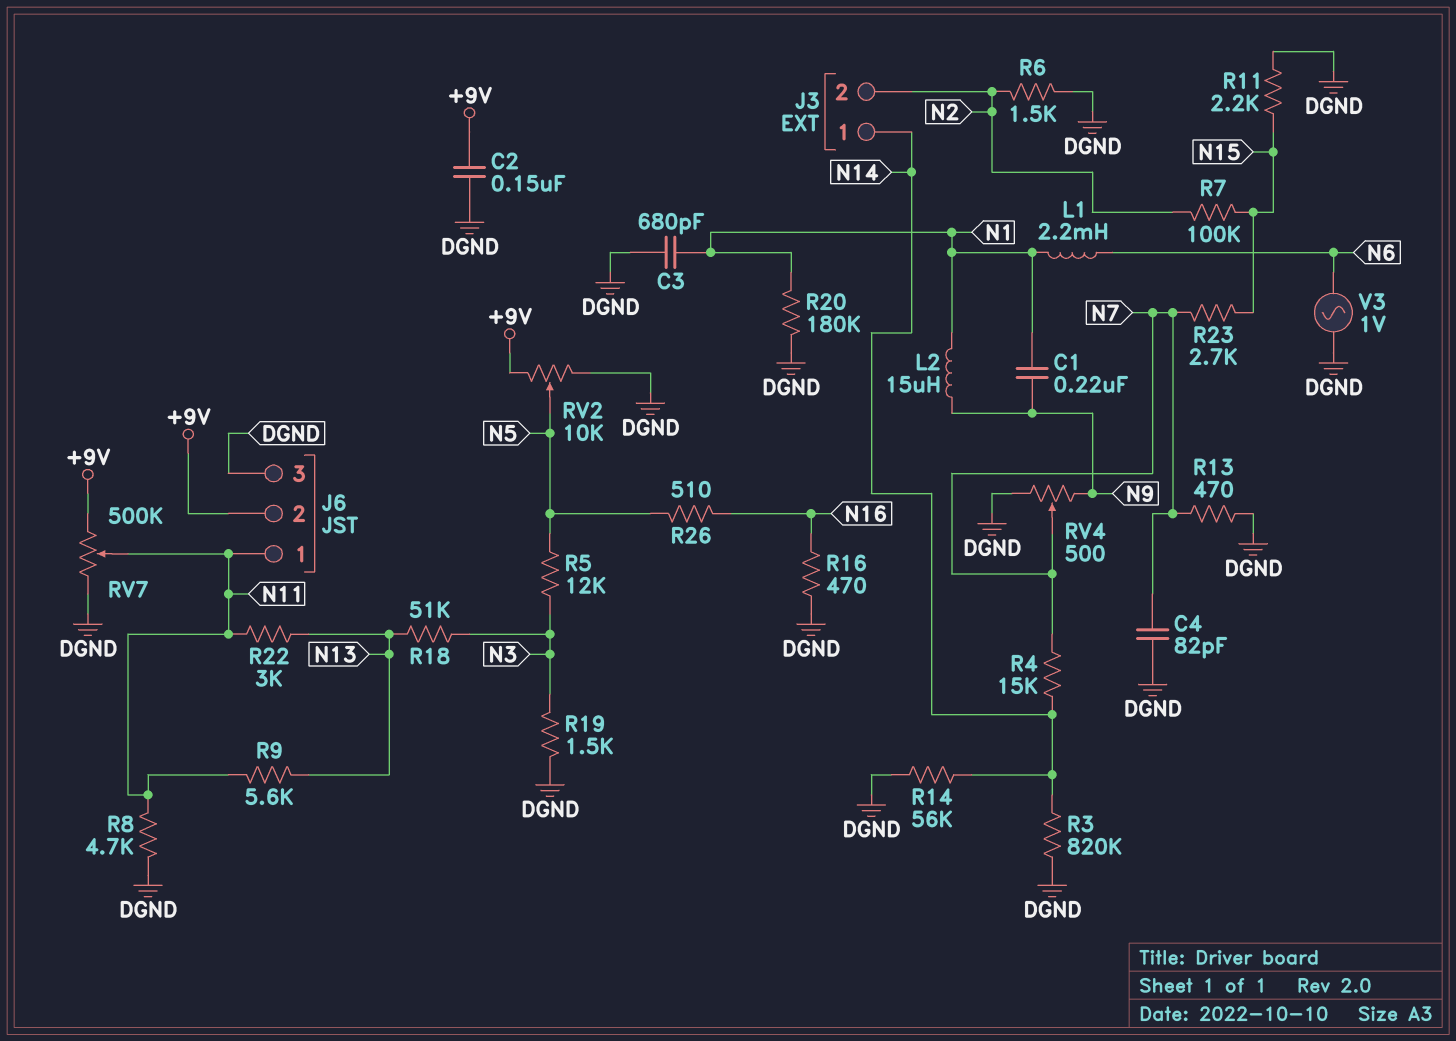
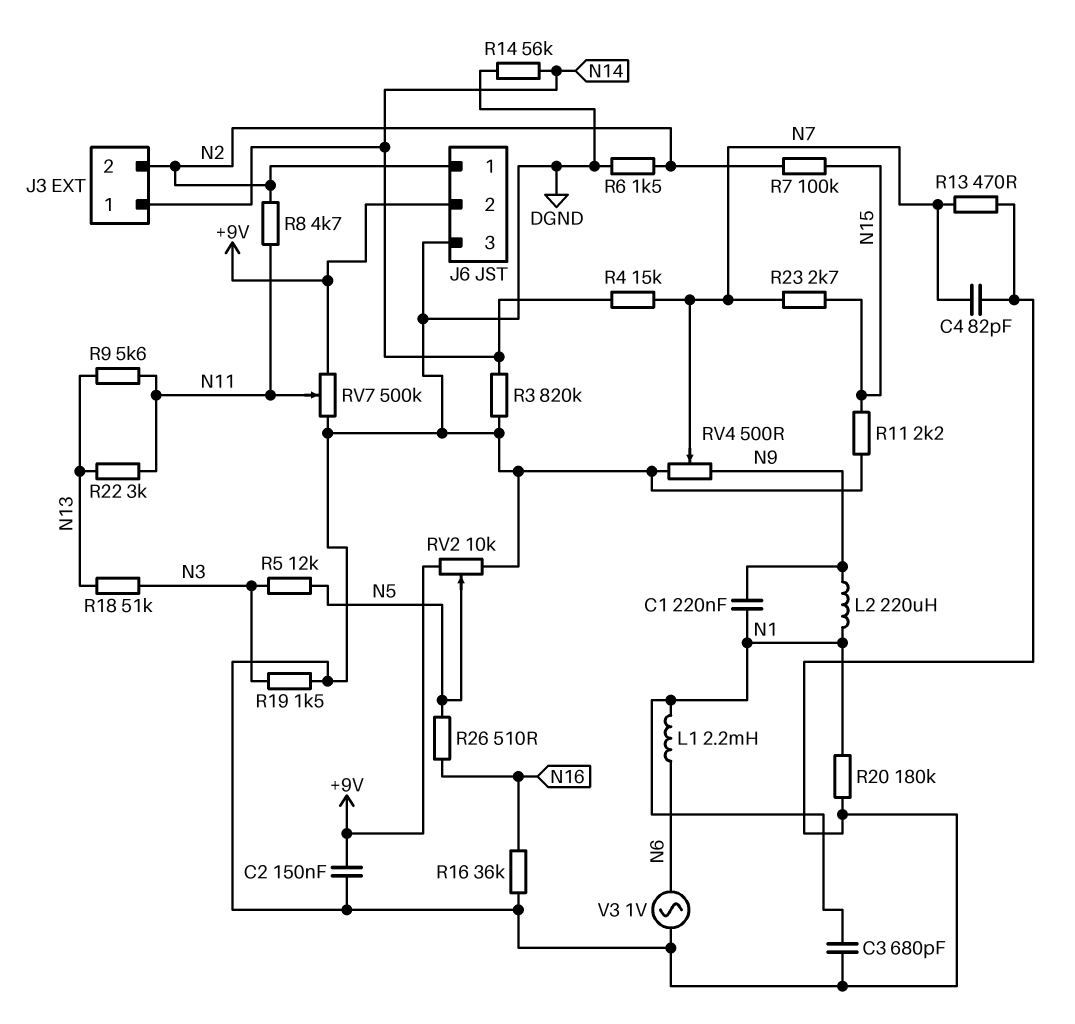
J6 pin 1: N11 -> N2
L2: 15uH (N1, N9) -> 220uH (N1, N9)
R8: 4.7k (DGND, N11) -> 4.7k (N2, N11)
R16: 470 (DGND, N16) -> 36k (DGND, N16)

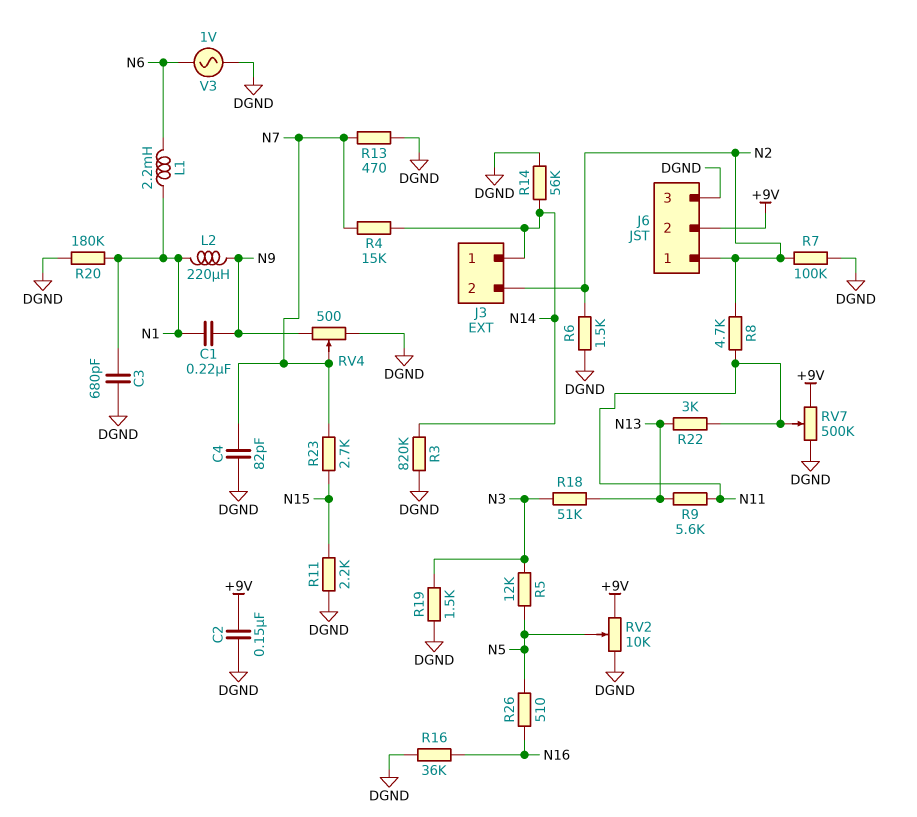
R7: 100k (N2, N15) -> 100k (DGND, N2)

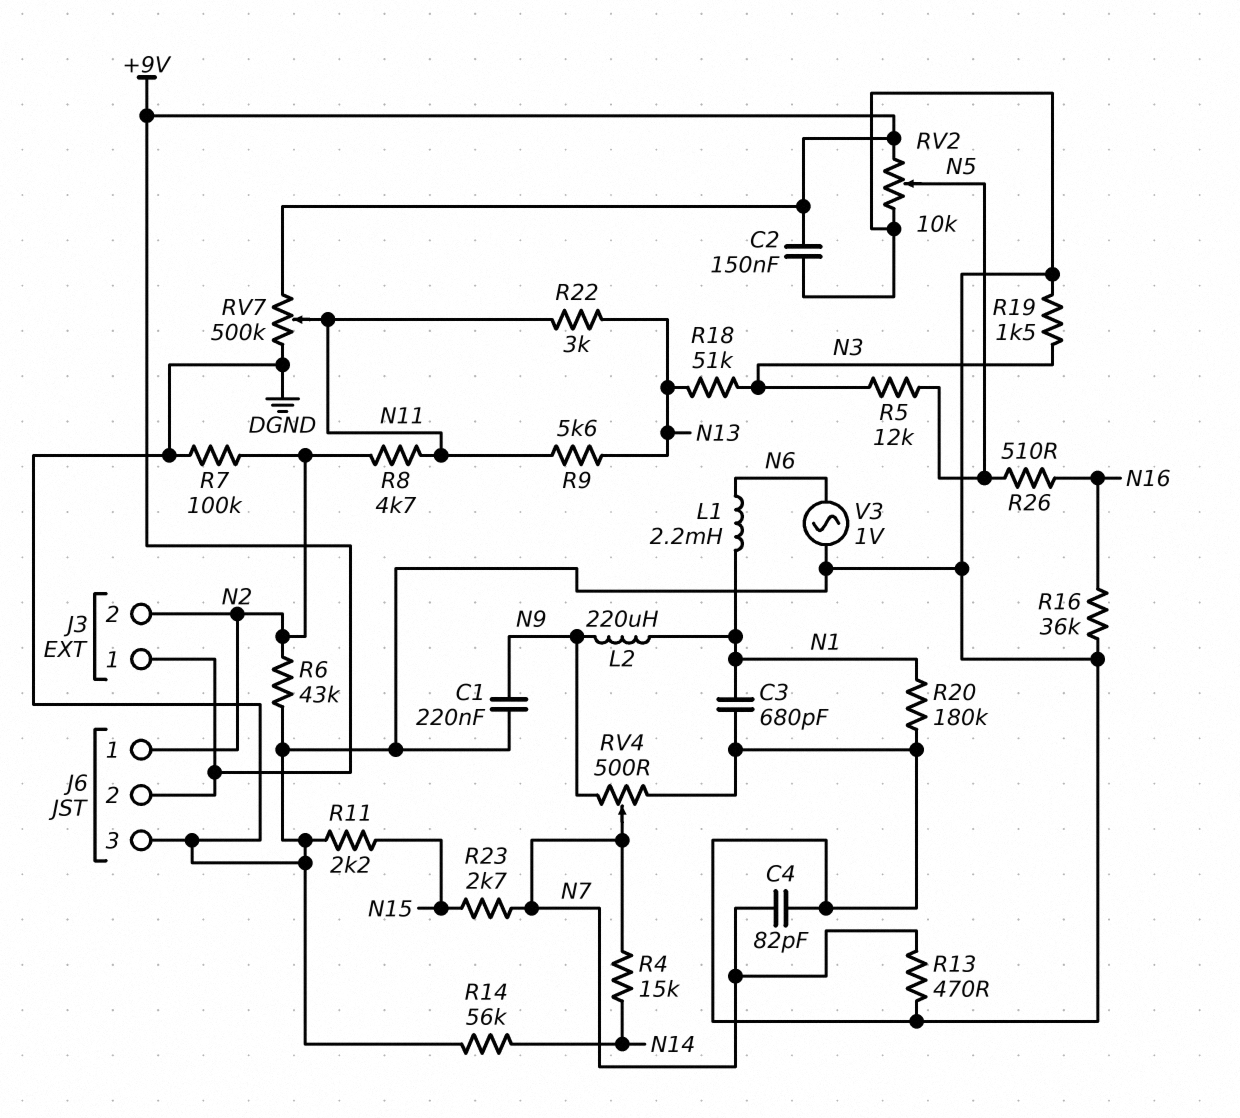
C1: 220nF (N1, N9) -> 220nF (DGND, N9)
J3 pin 1: N14 -> +9V
R3: 820k (DGND, N14) -> none
R6: 1.5k (DGND, N2) -> 43k (DGND, N2)

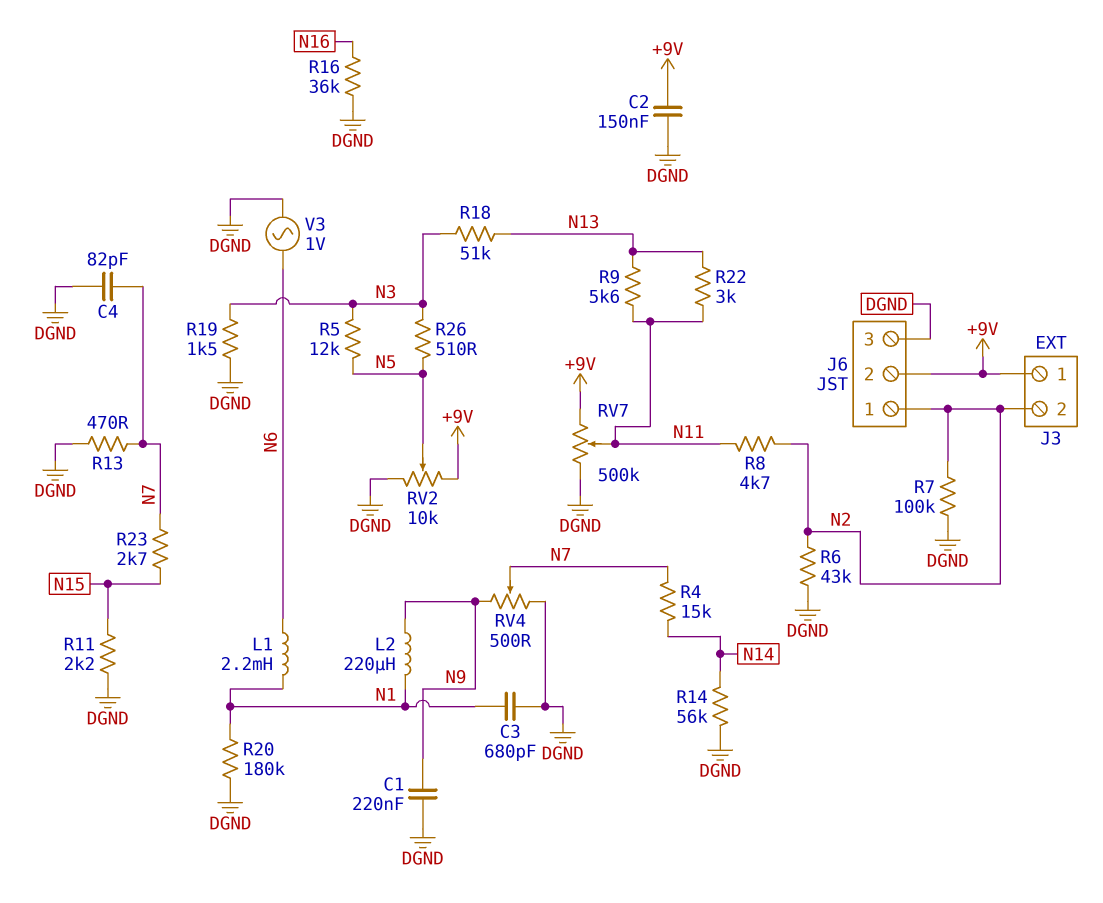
R26: 510 (N5, N16) -> 510 (N3, N5)

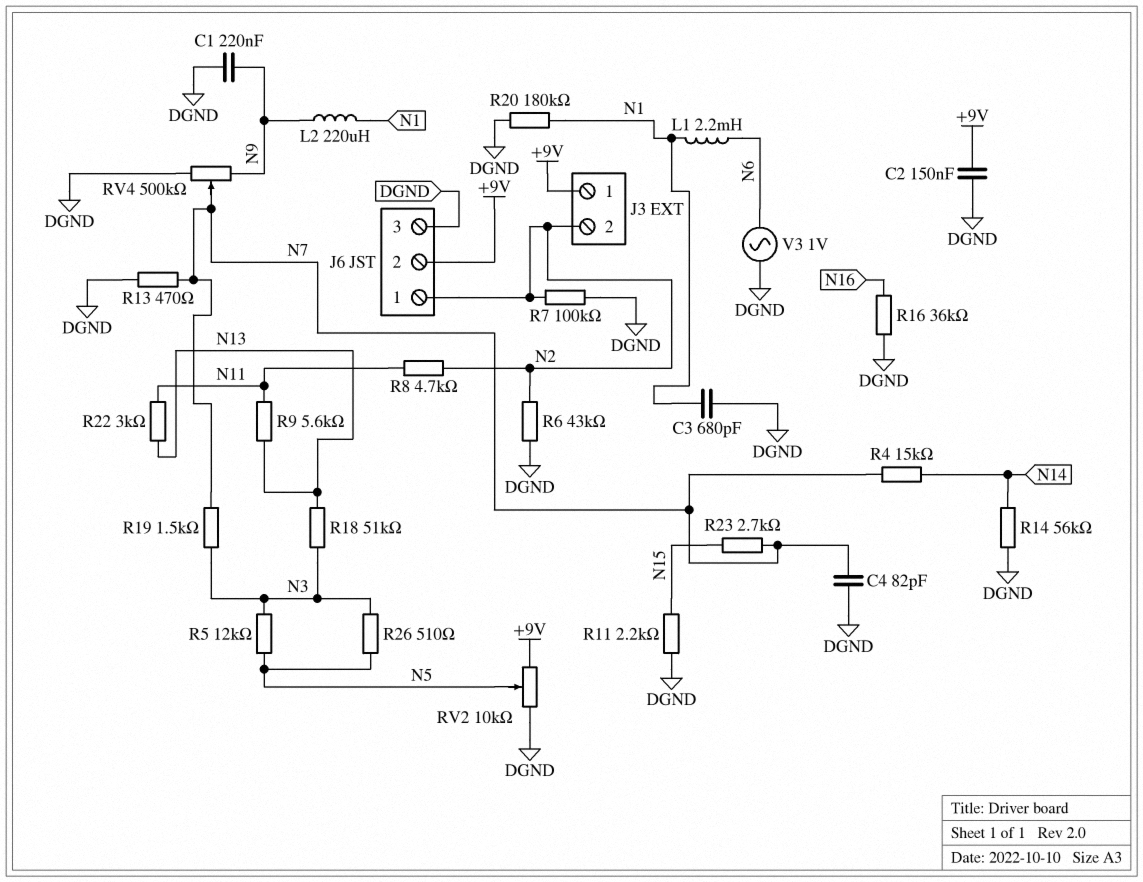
R19: 1.5k (DGND, N3) -> 1.5k (N3, N7)
RV4: 500 (DGND, N9, wiper N7) -> 500k (DGND, N9, wiper N7)
RV7: 500k (+9V, DGND, wiper N11) -> none

